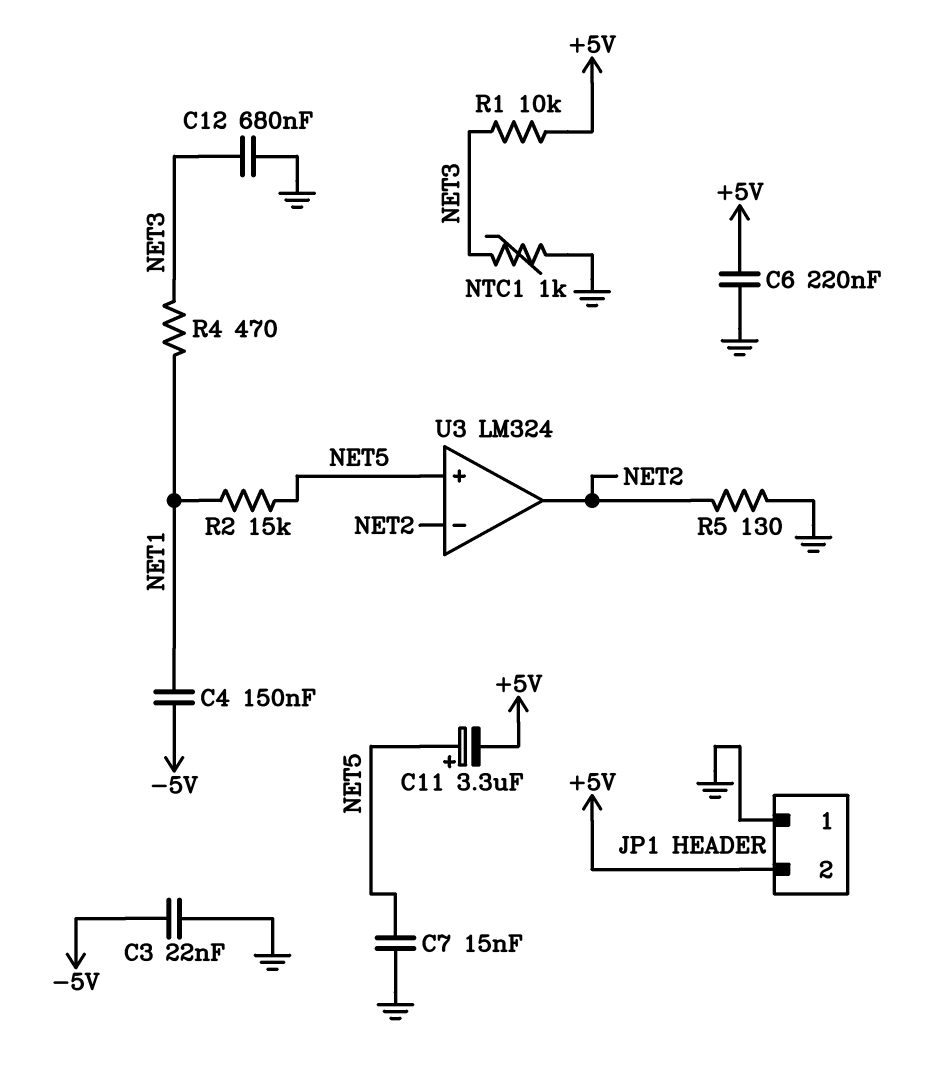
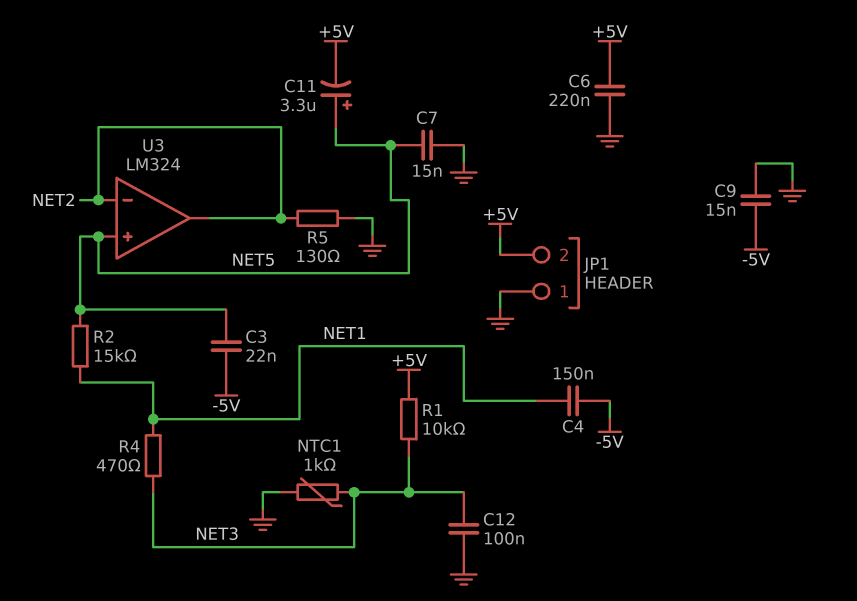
C3: 22nF (-5V, GND) -> 22nF (-5V, NET5)
C9: none -> 15nF (-5V, GND)
C12: 680nF (GND, NET3) -> 100nF (GND, NET3)

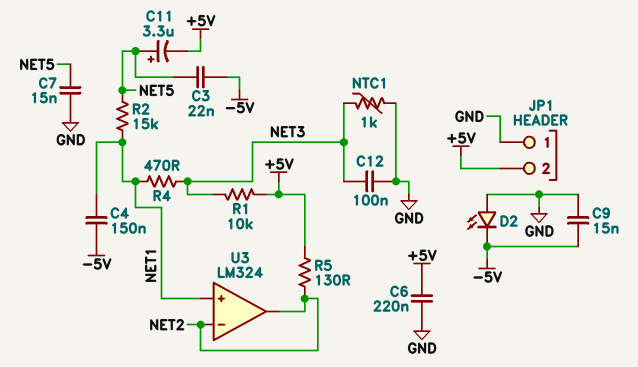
D2: none -> LED (A GND, K -5V)
R5: 130 (GND, NET2) -> 130 (+5V, NET2)
U3 pin in+: NET5 -> NET1

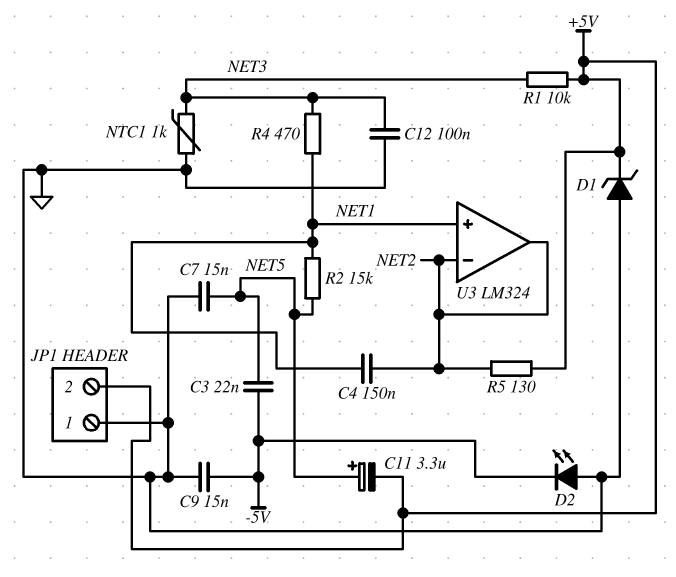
C4: 150nF (-5V, NET1) -> 150nF (NET1, NET2)
C6: 220nF (+5V, GND) -> none
D1: none -> zener (A GND, K +5V)

